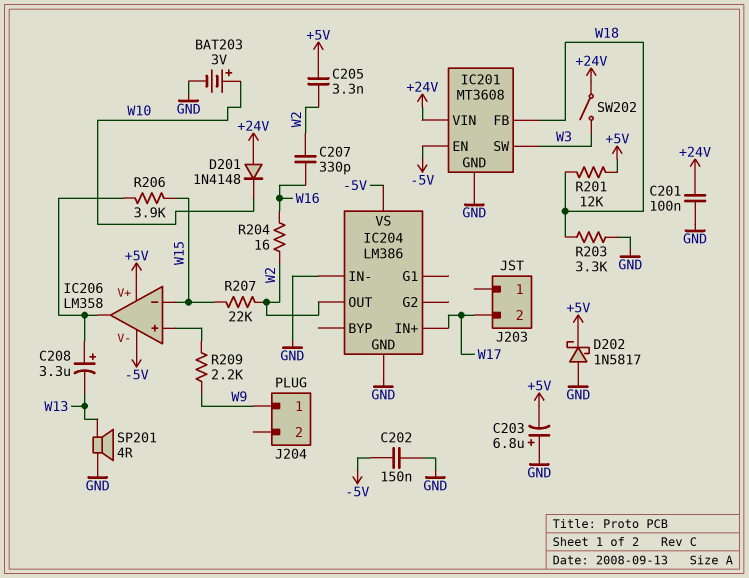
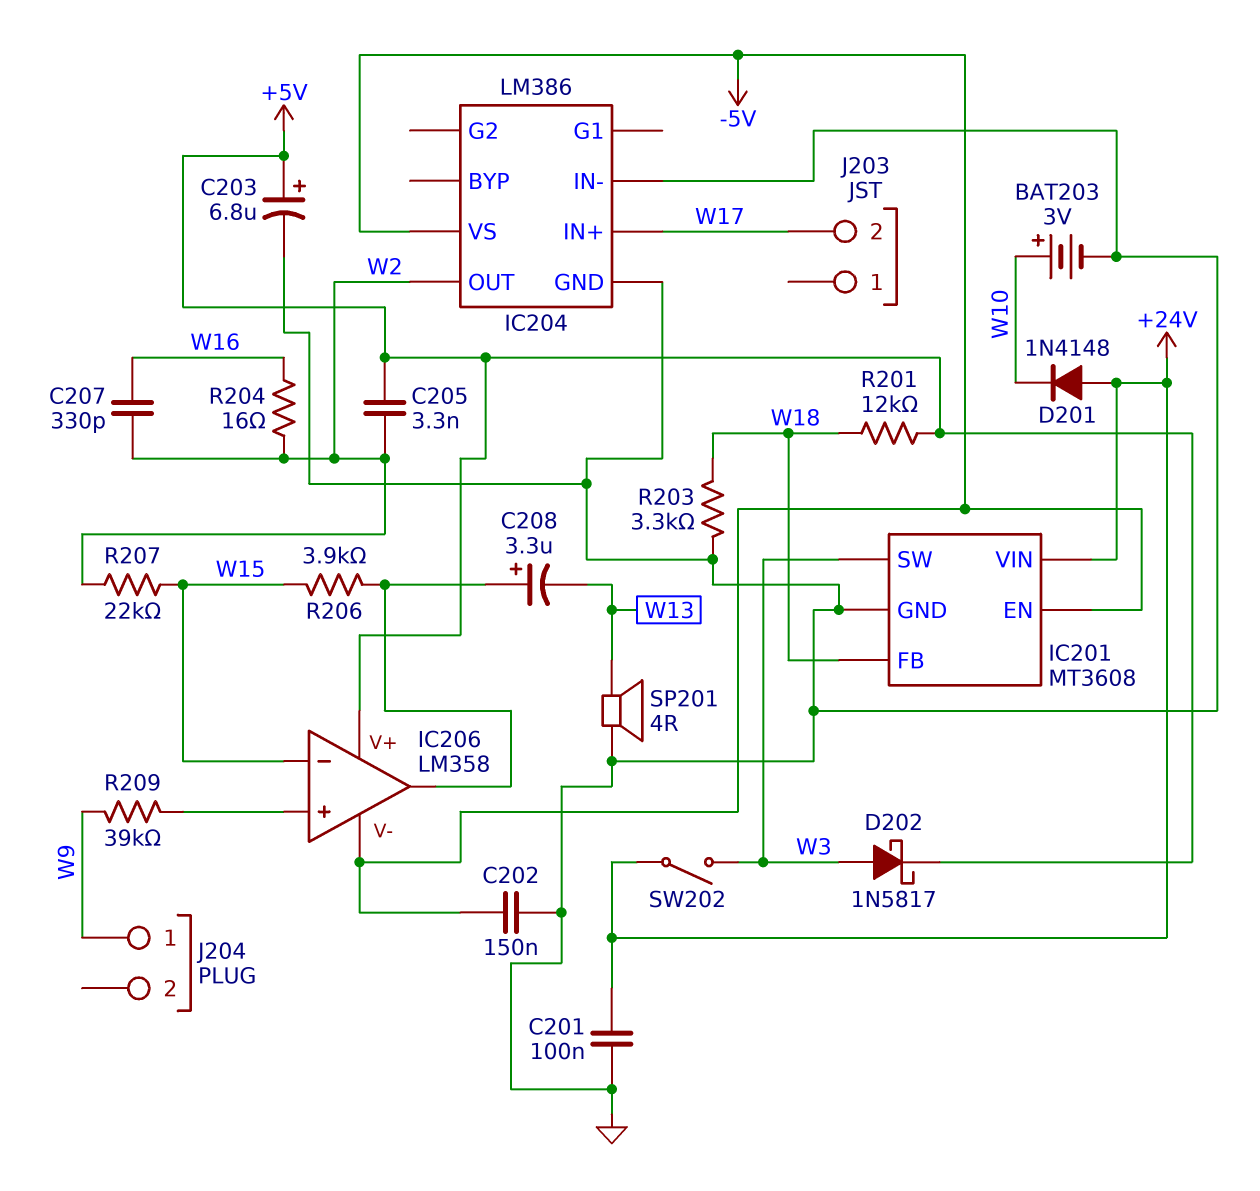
C203: 6.8uF (plus GND, minus +5V) -> 6.8uF (plus +5V, minus GND)
D202: schottky 1N5817 (A GND, K +5V) -> schottky 1N5817 (A W3, K +5V)
R209: 2.2k (IC206/in+, W9) -> 39k (IC206/in+, W9)

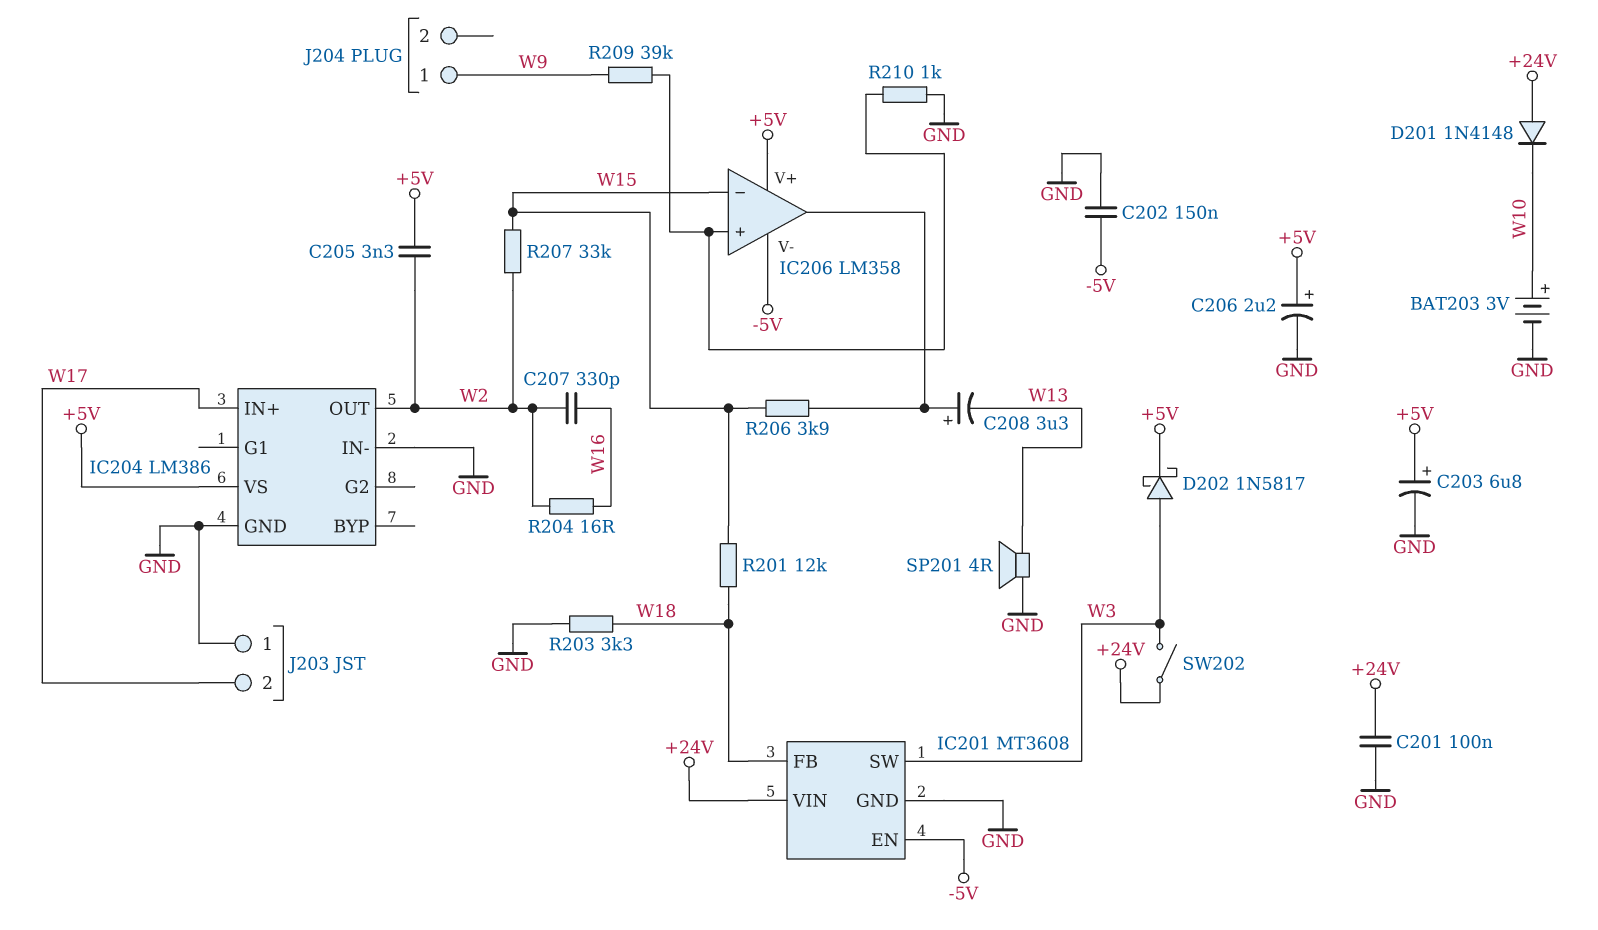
C206: none -> 2.2uF (plus +5V, minus GND)
IC204 pin VS: -5V -> +5V
J203 pin 1: none -> GND
R201: 12k (+5V, W18) -> 12k (W15, W18)
R207: 22k (W2, W15) -> 33k (W2, W15)
R210: none -> 1k (GND, IC206/in+)

